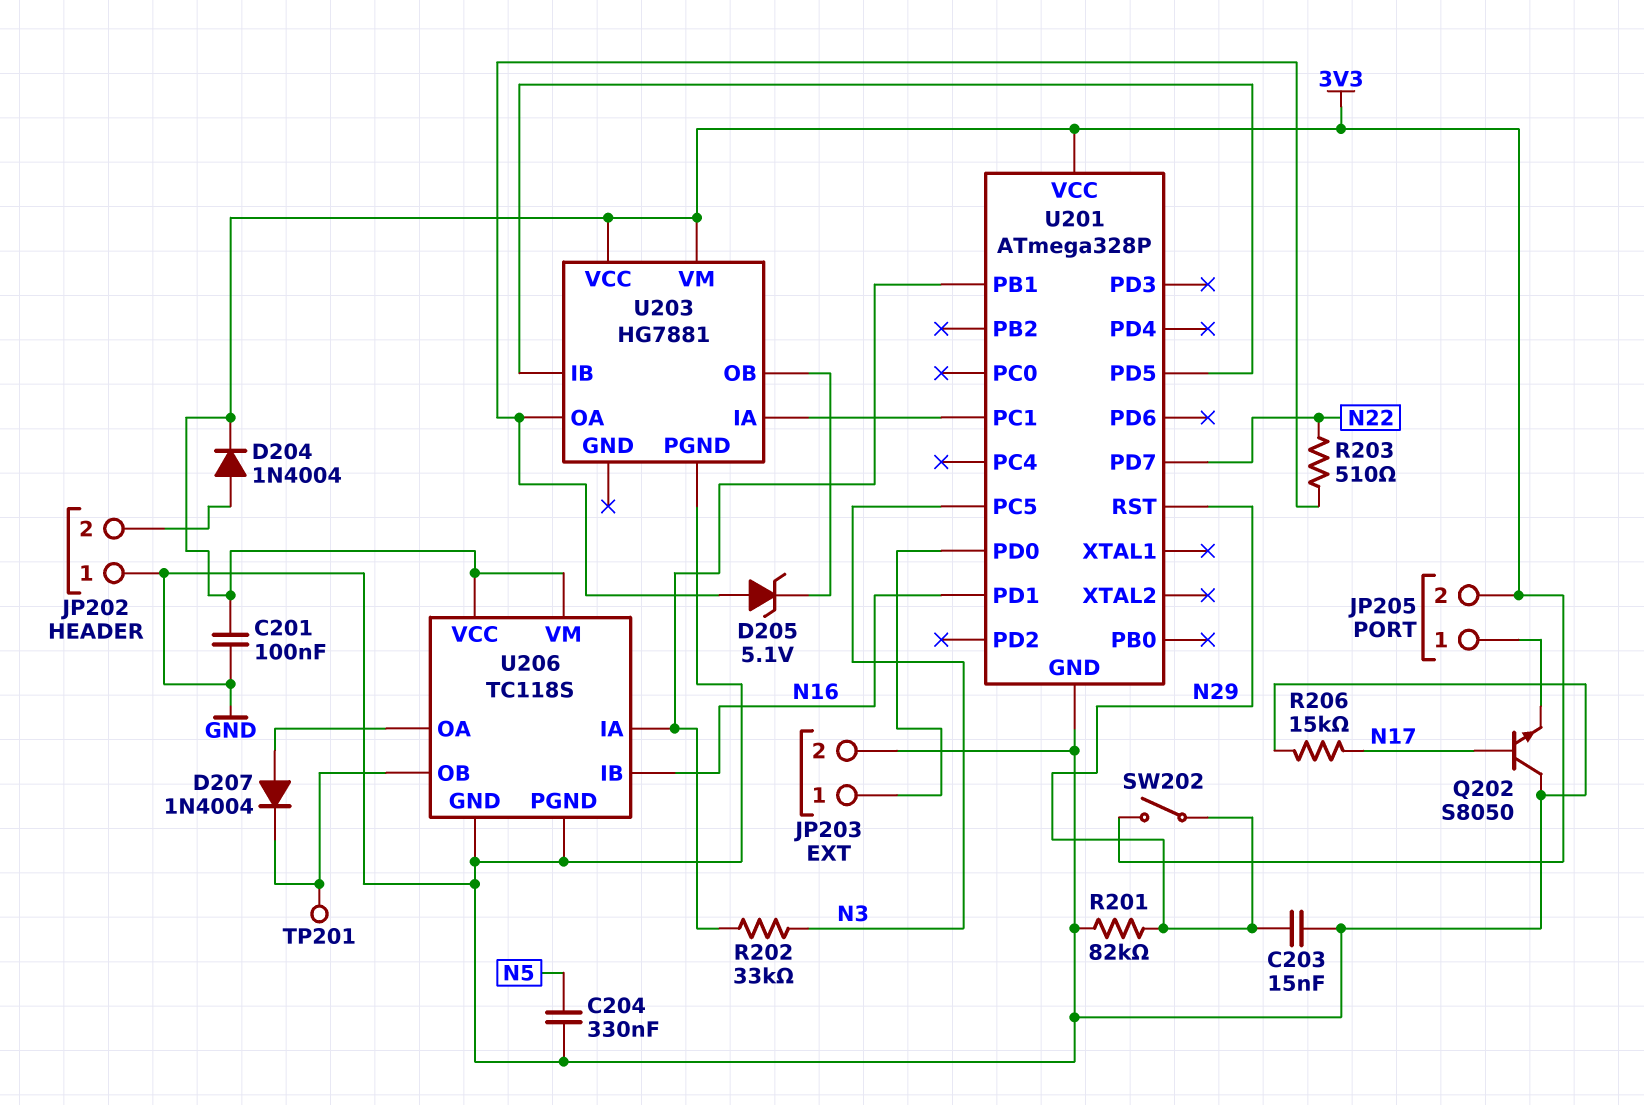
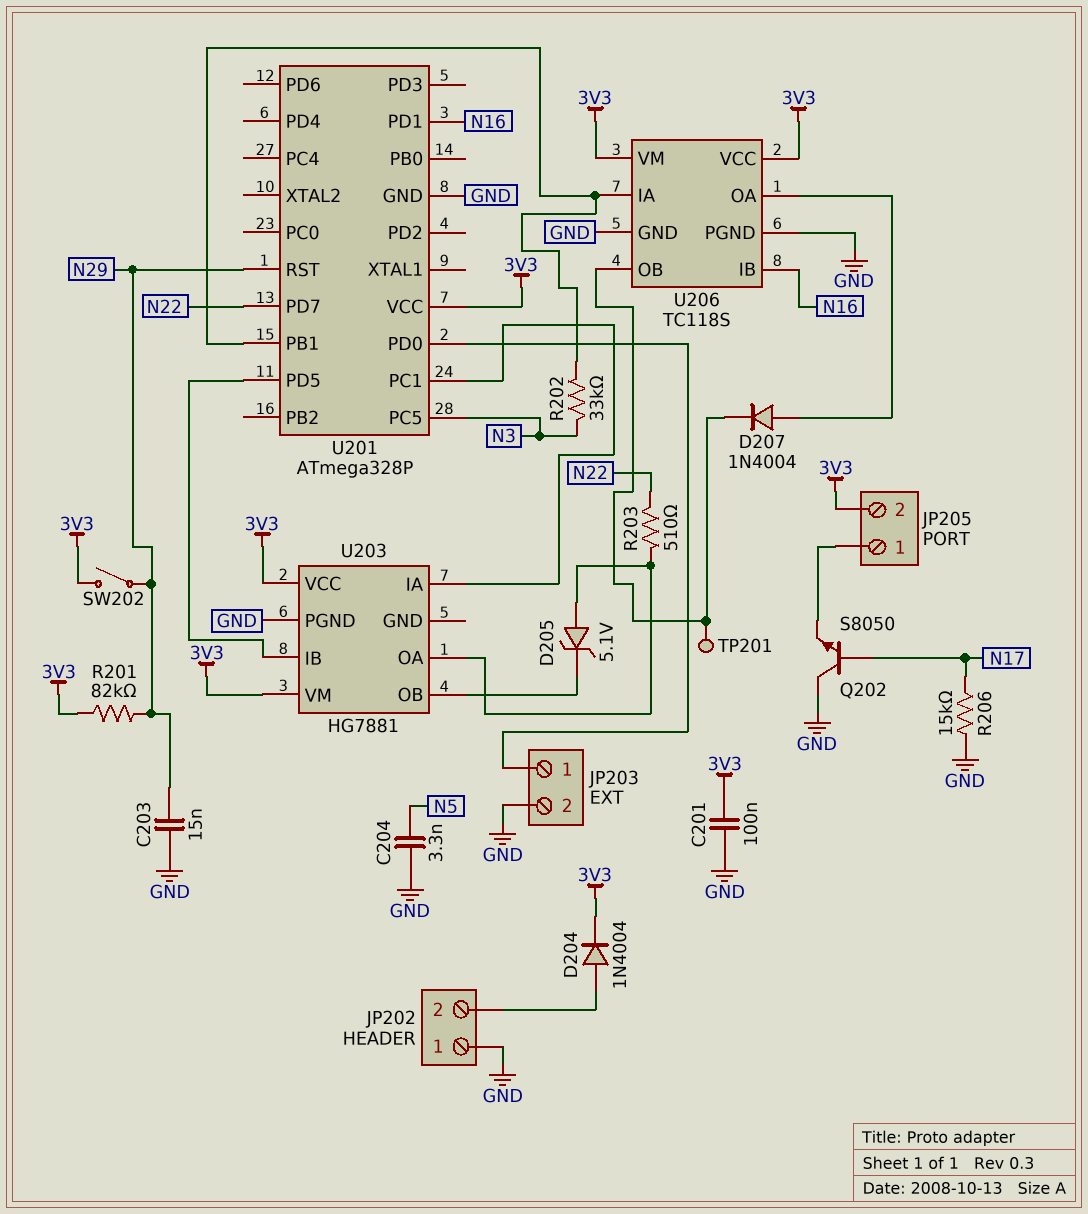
C204: 330nF (GND, N5) -> 3.3nF (GND, N5)
R201: 82k (GND, N29) -> 82k (3V3, N29)

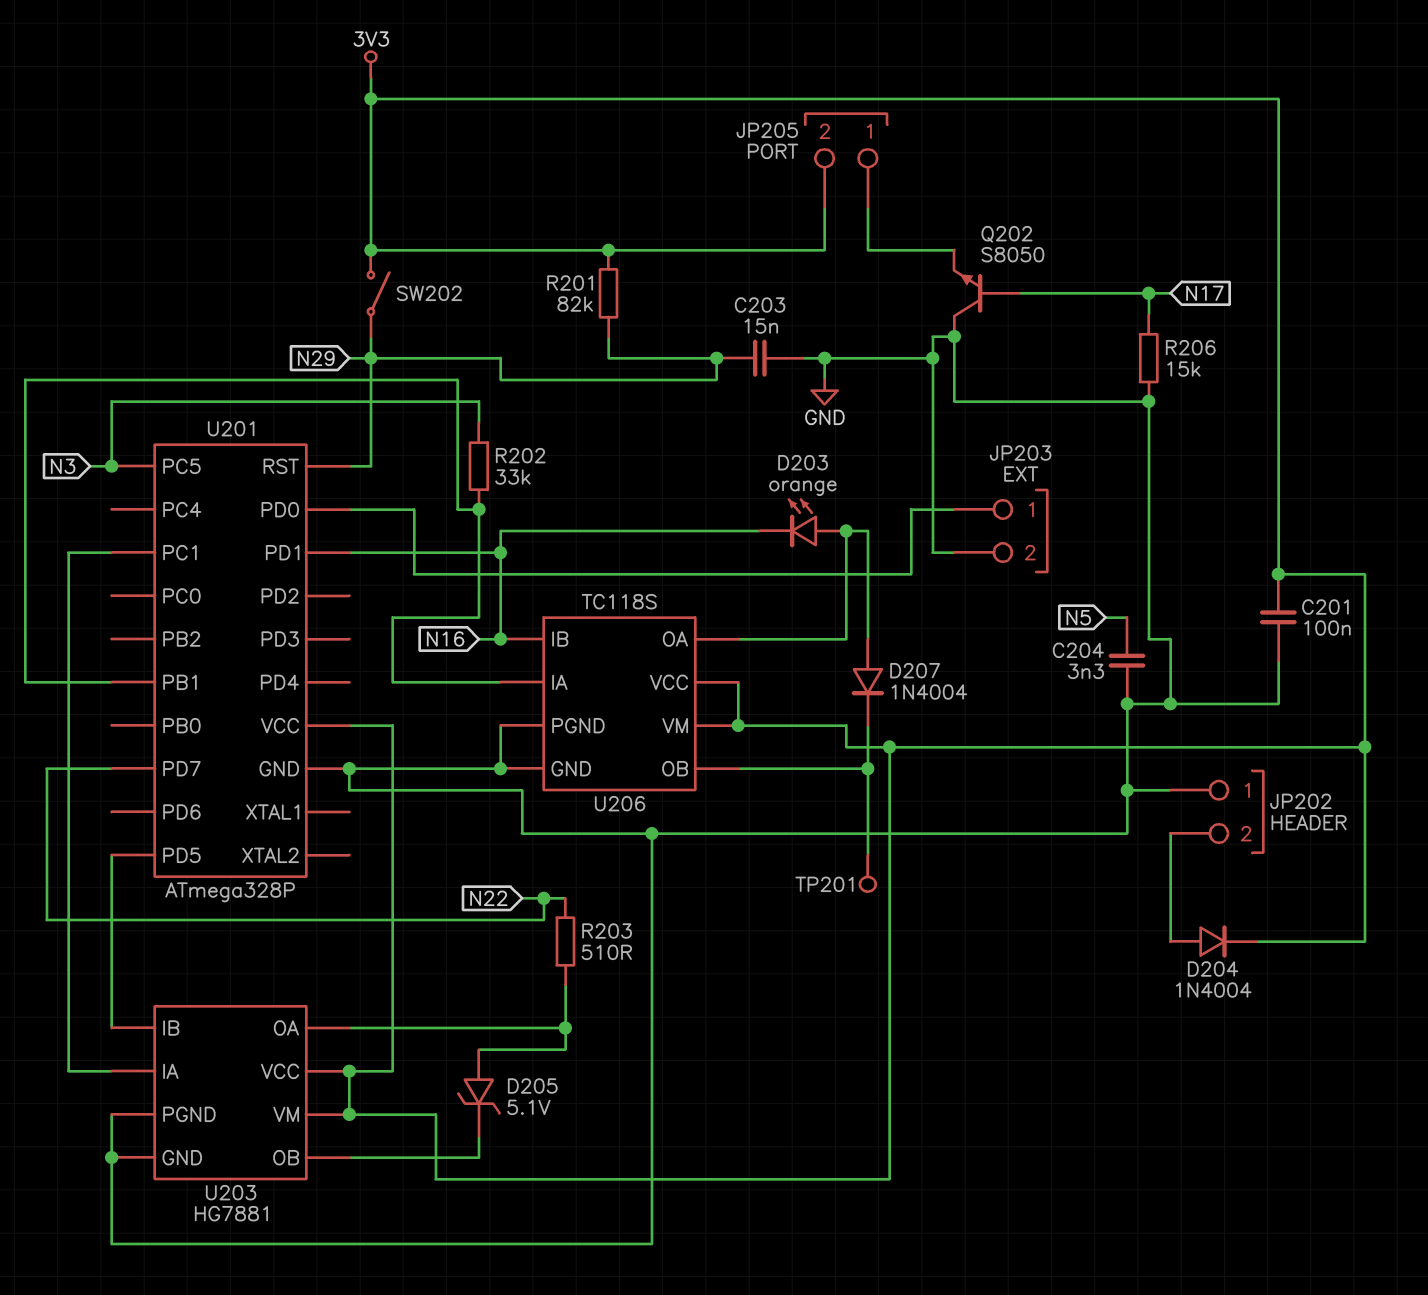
D203: none -> LED orange (A U206/OA, K N16)
U203 pin GND: none -> GND

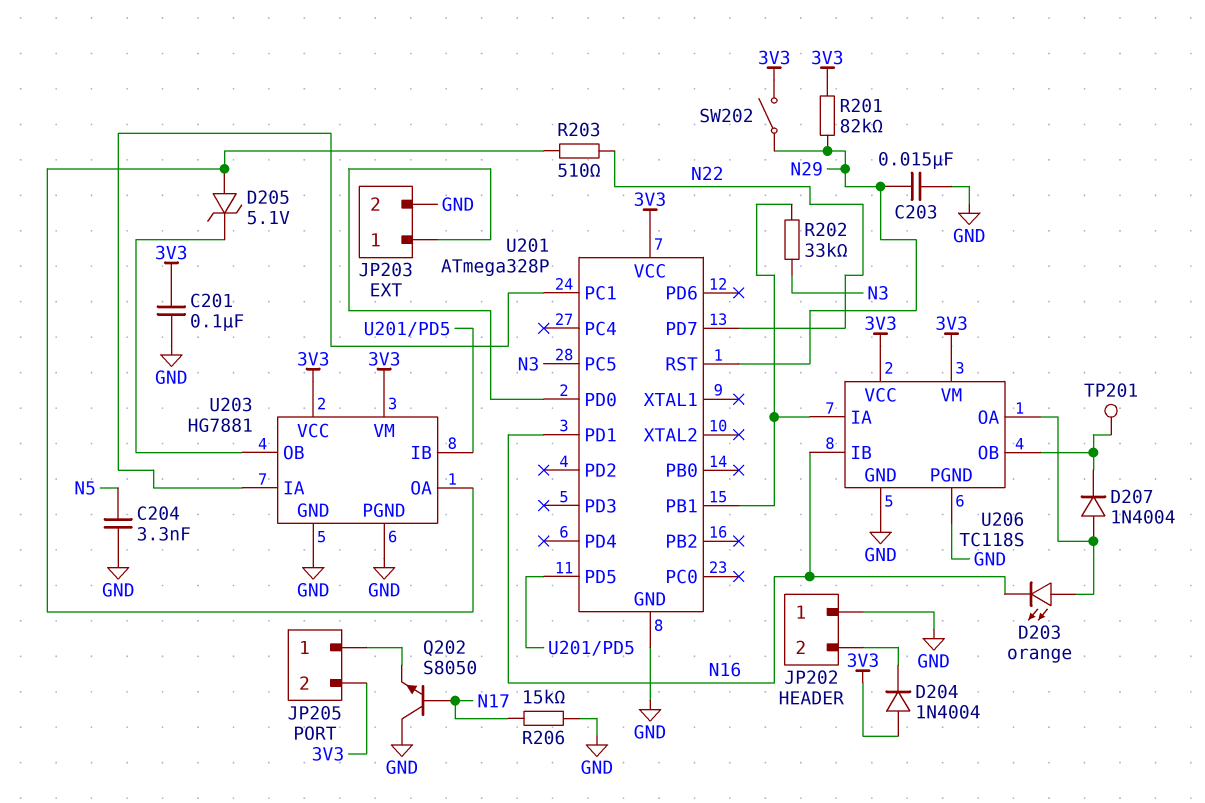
D204: diode 1N4004 (A JP202/2, K 3V3) -> diode 1N4004 (A 3V3, K JP202/2)

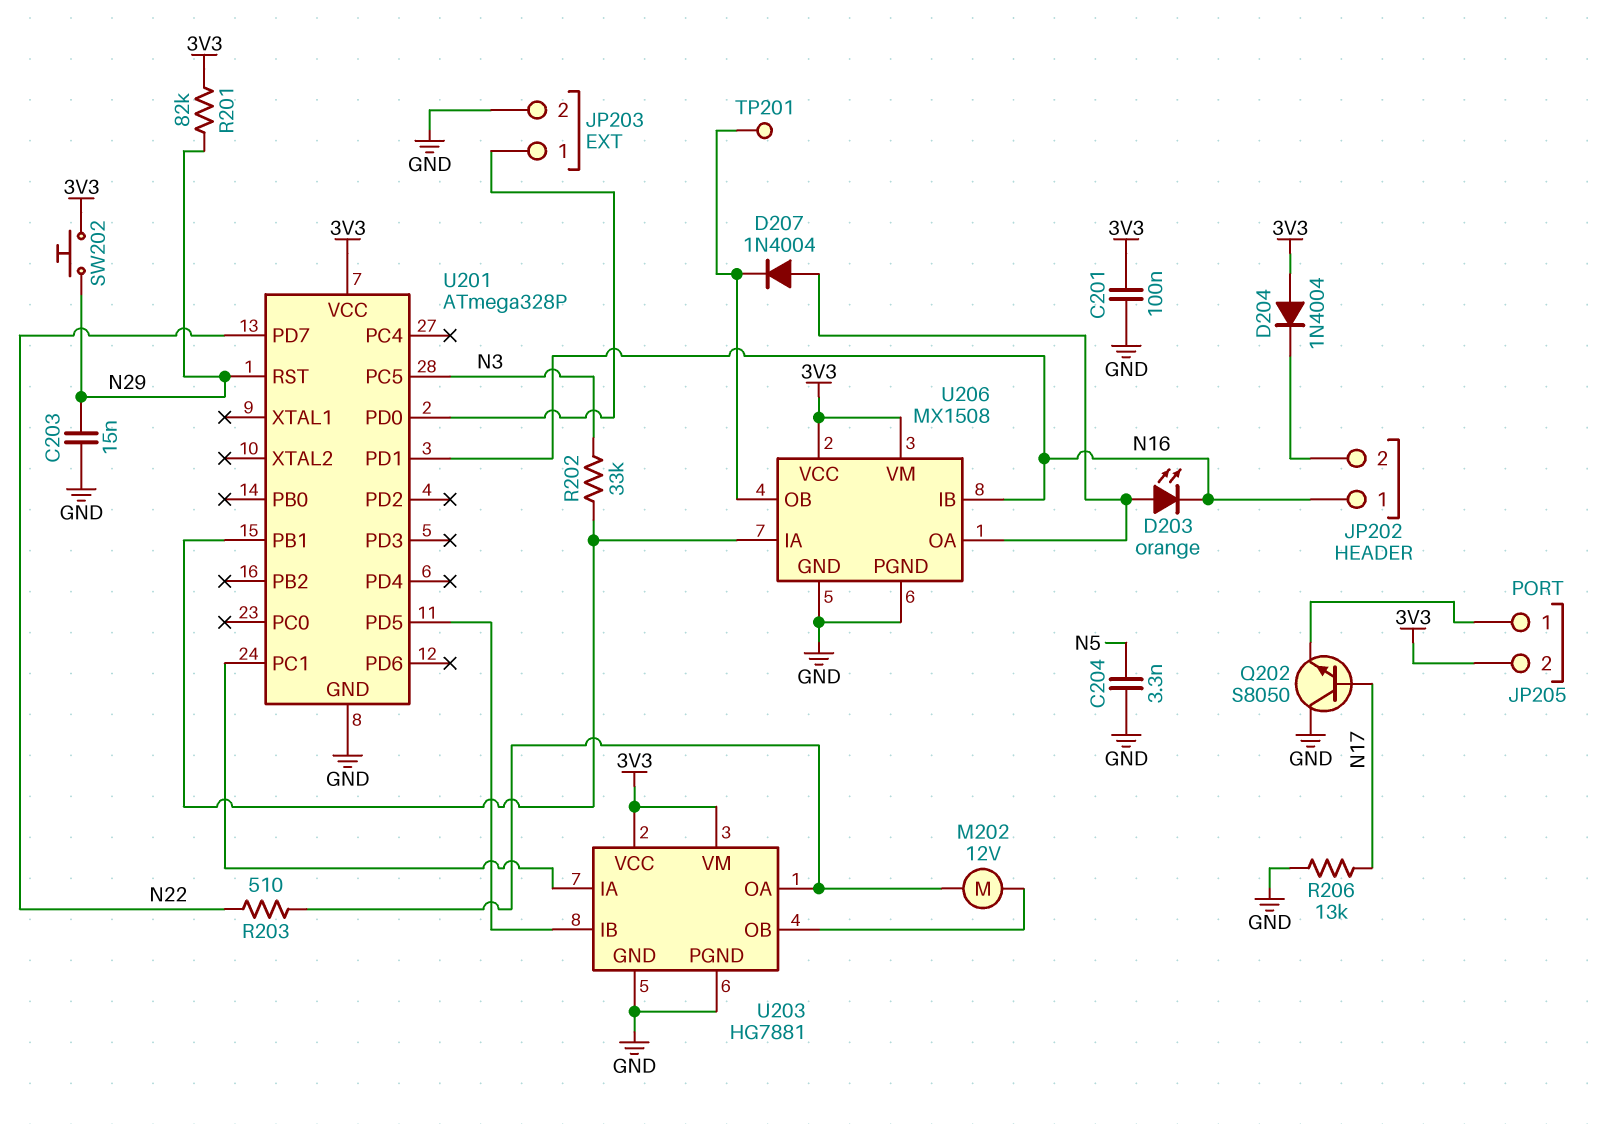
D205: zener 5.1V (A U203/OA, K U203/OB) -> none
JP202 pin 1: GND -> N16
M202: none -> motor 12V (U203/OA, U203/OB)
R206: 15k (GND, N17) -> 13k (GND, N17)
SW202: switch (3V3, N29) -> button (3V3, N29)
U206: TC118S -> MX1508

